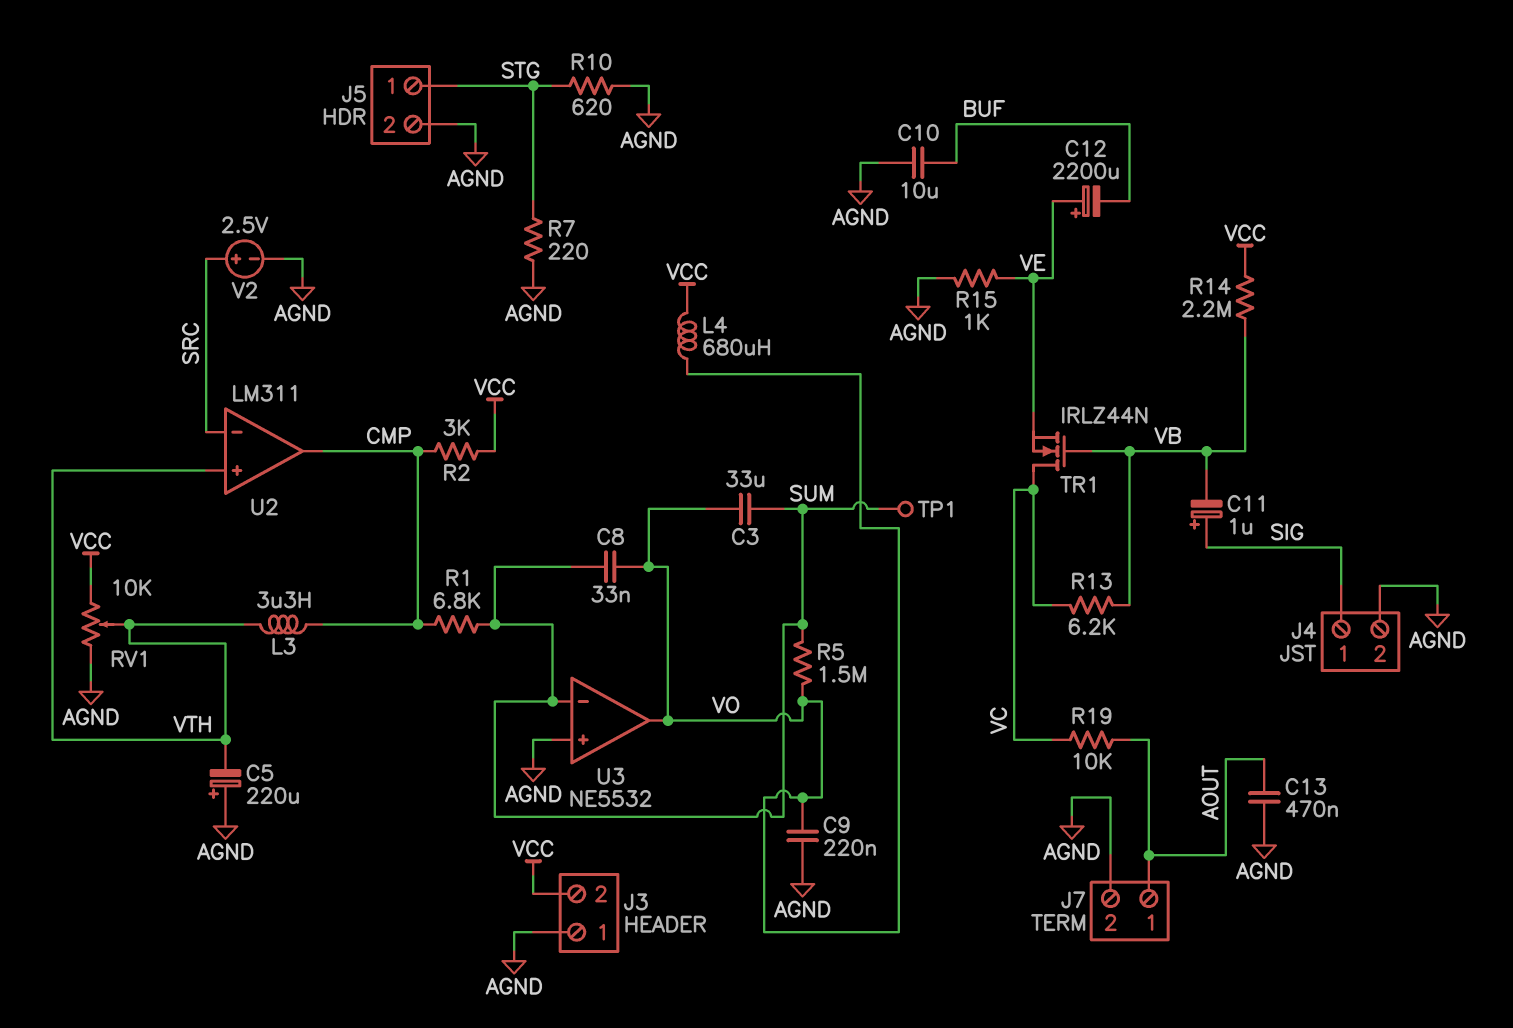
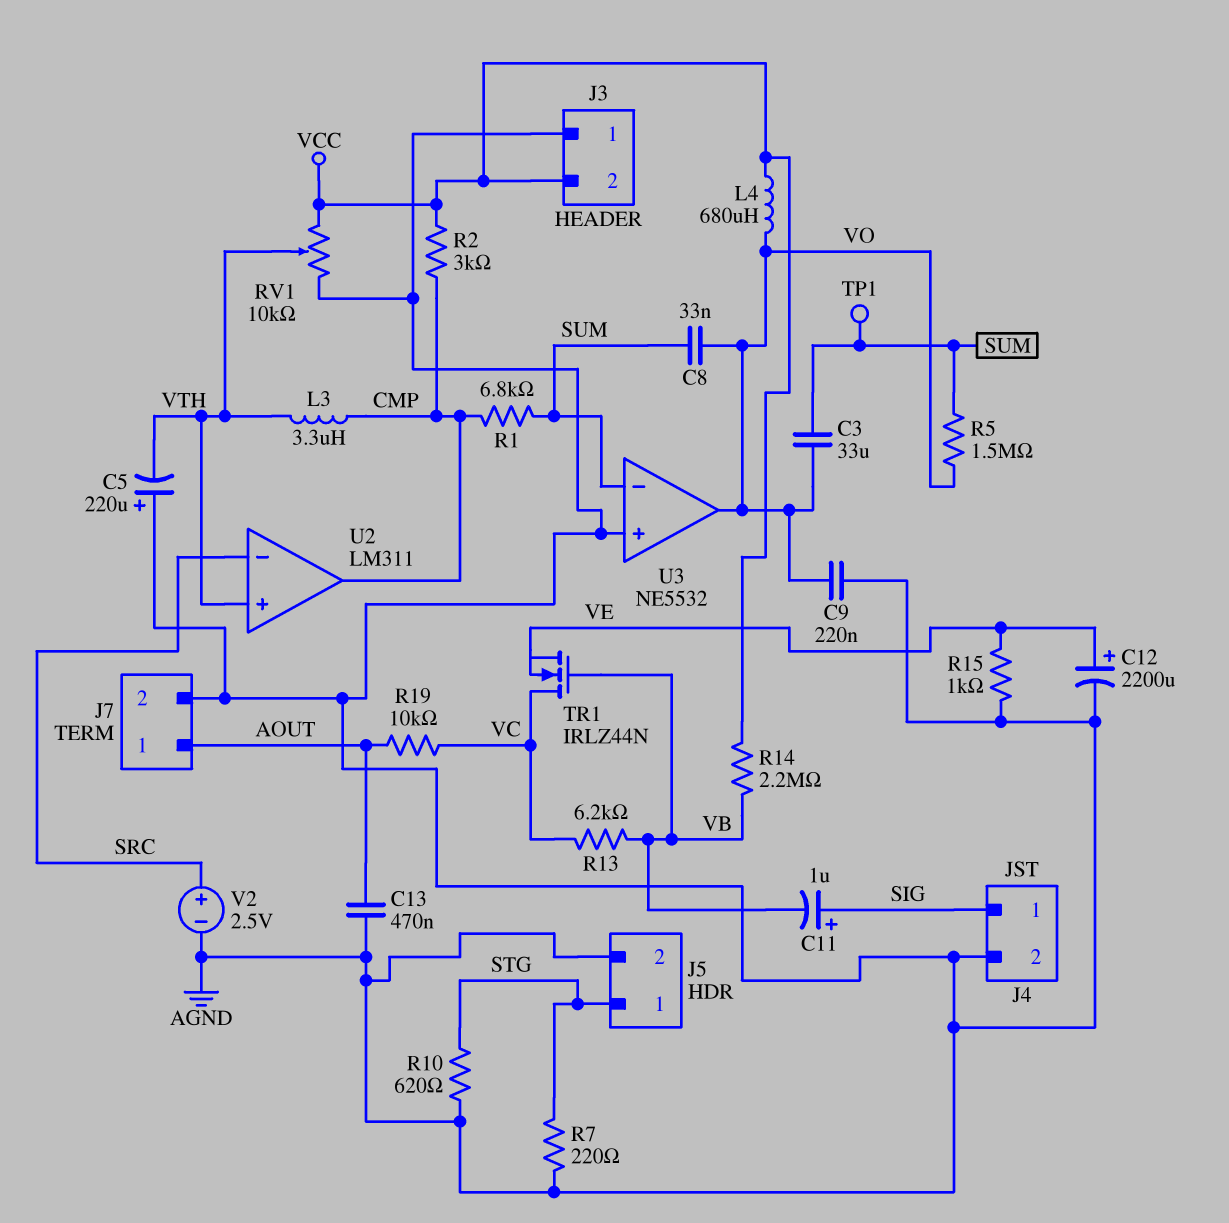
C10: 10uF (AGND, BUF) -> none
C12: 2200uF (plus VE, minus BUF) -> 2200uF (plus VE, minus AGND)

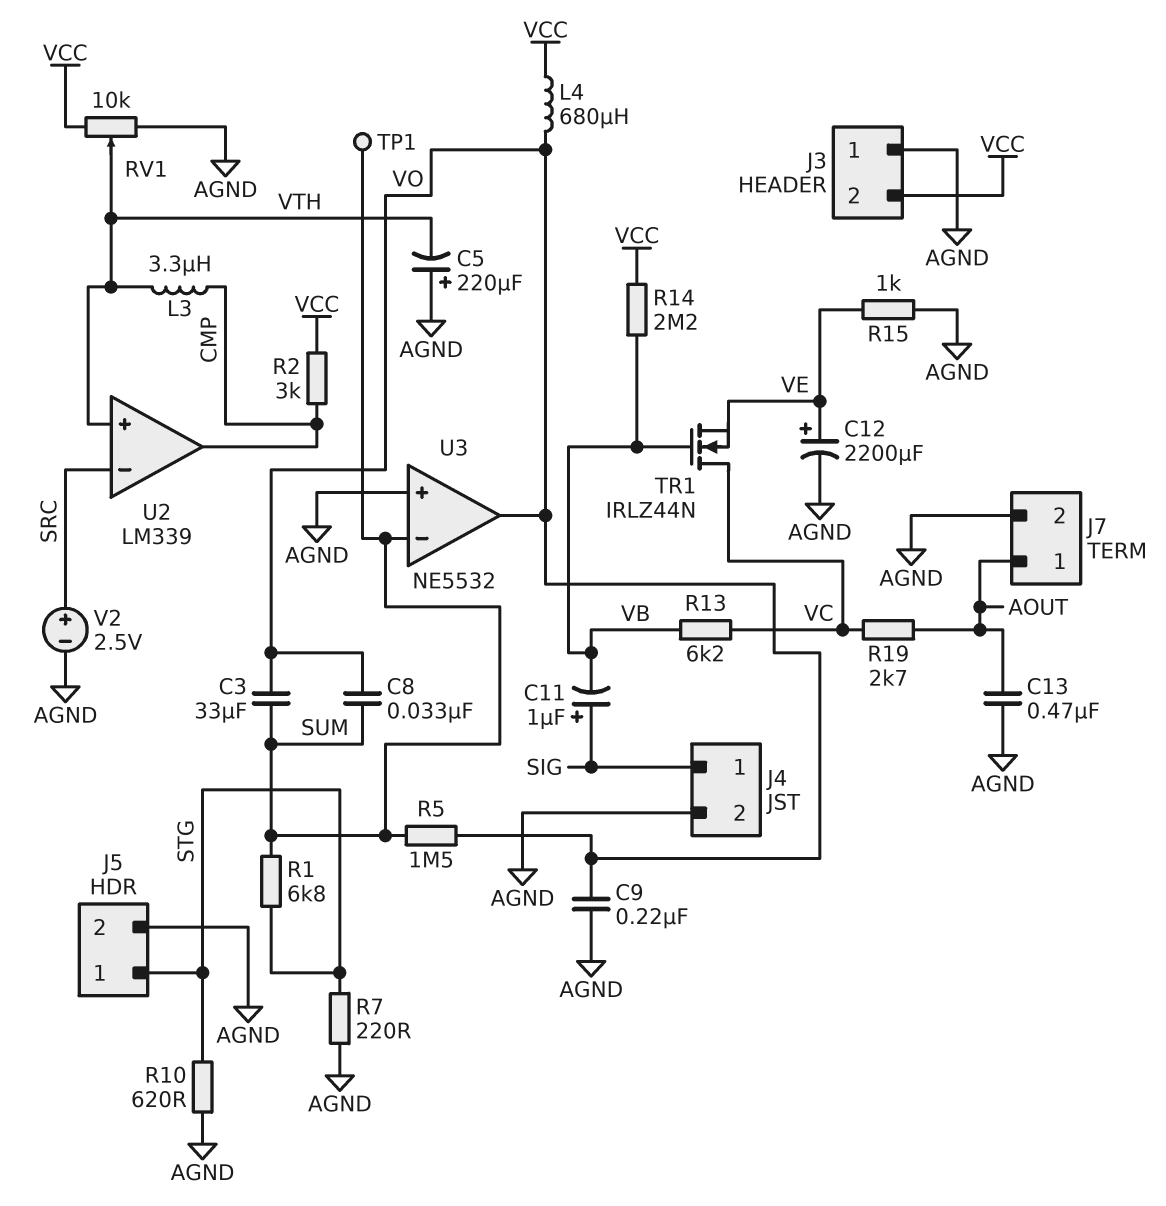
R1: 6.8k (CMP, SUM) -> 6.8k (STG, SUM)
R19: 10k (AOUT, VC) -> 2.7k (AOUT, VC)
U2: LM311 -> LM339

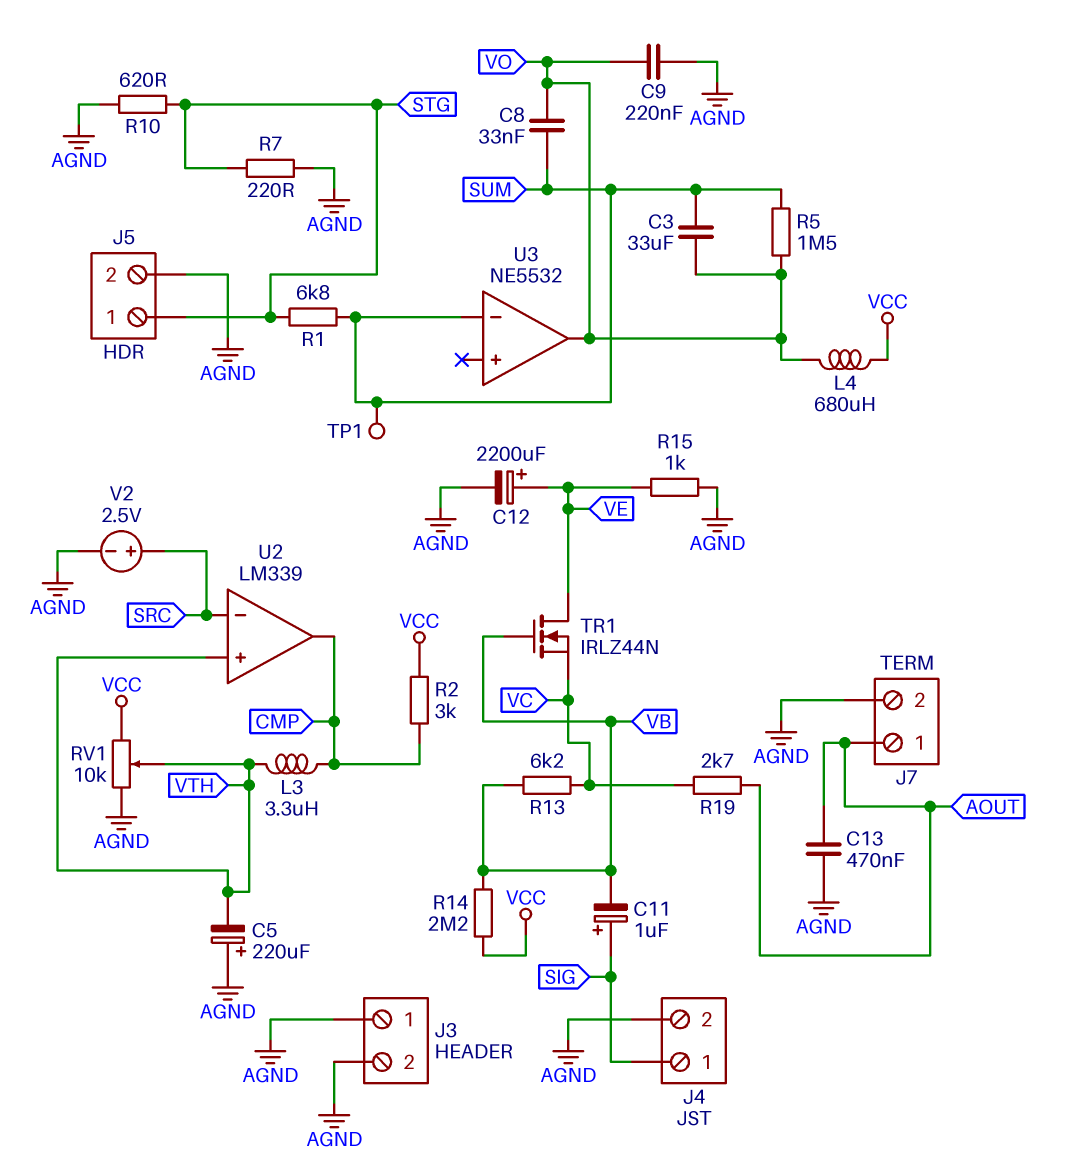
J3 pin 2: VCC -> AGND
TR1: NMOS IRLZ44N (G VB, D VC, S VE) -> NMOS IRLZ44N (G VB, D VE, S VC)
U3 pin in+: AGND -> none

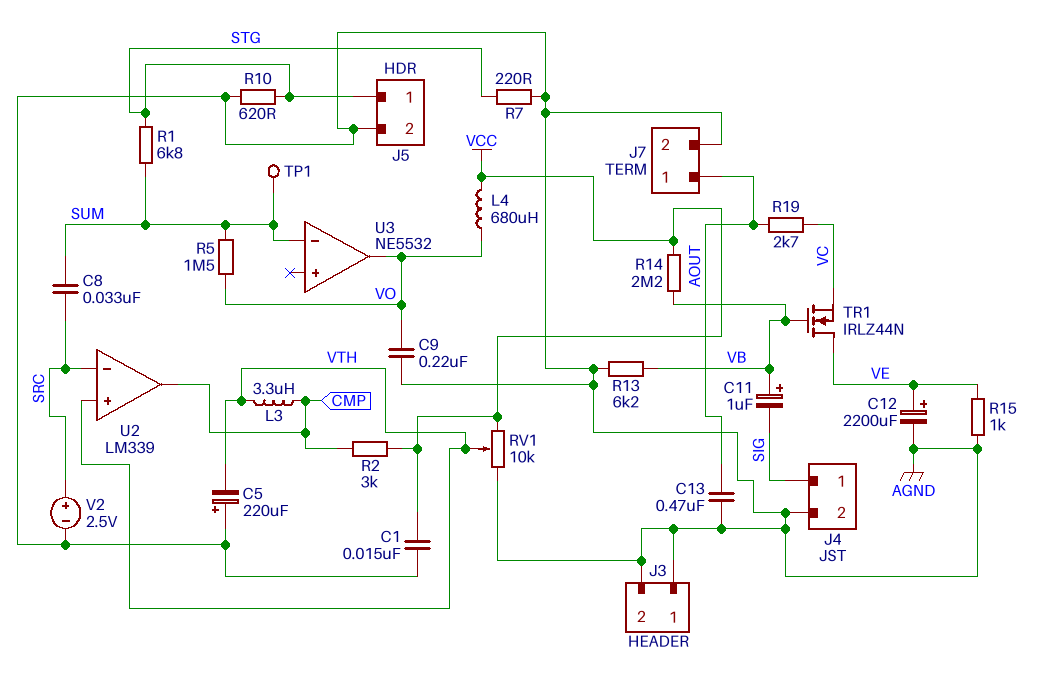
C1: none -> 15nF (AGND, VCC)
C3: 33uF (SUM, VO) -> none
C8: 33nF (SUM, VO) -> 33nF (SRC, SUM)
C11: 1uF (plus SIG, minus VB) -> 1uF (plus VB, minus SIG)
R13: 6.2k (VB, VC) -> 6.2k (AGND, VB)

